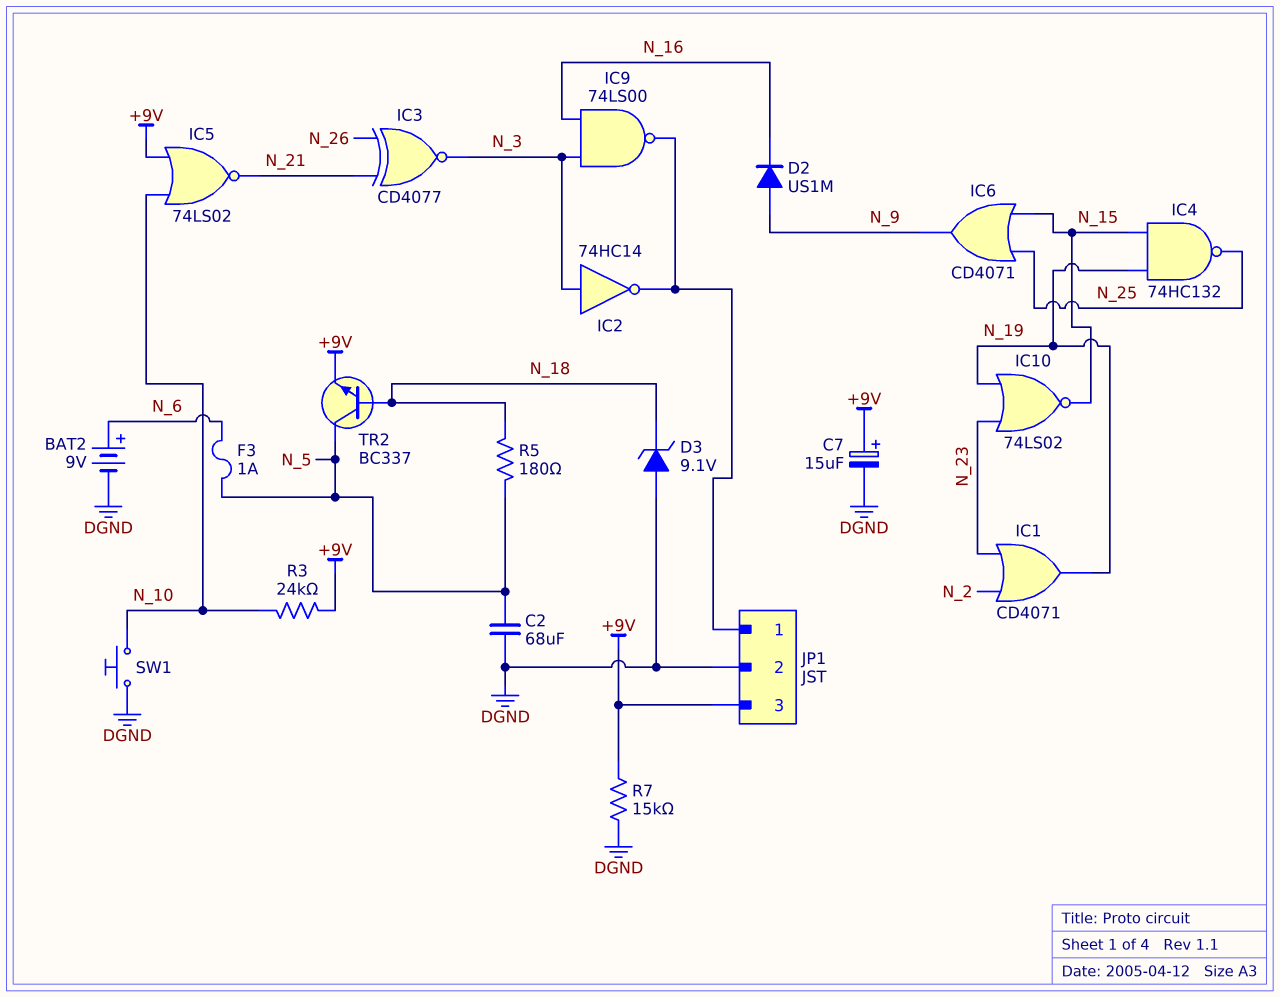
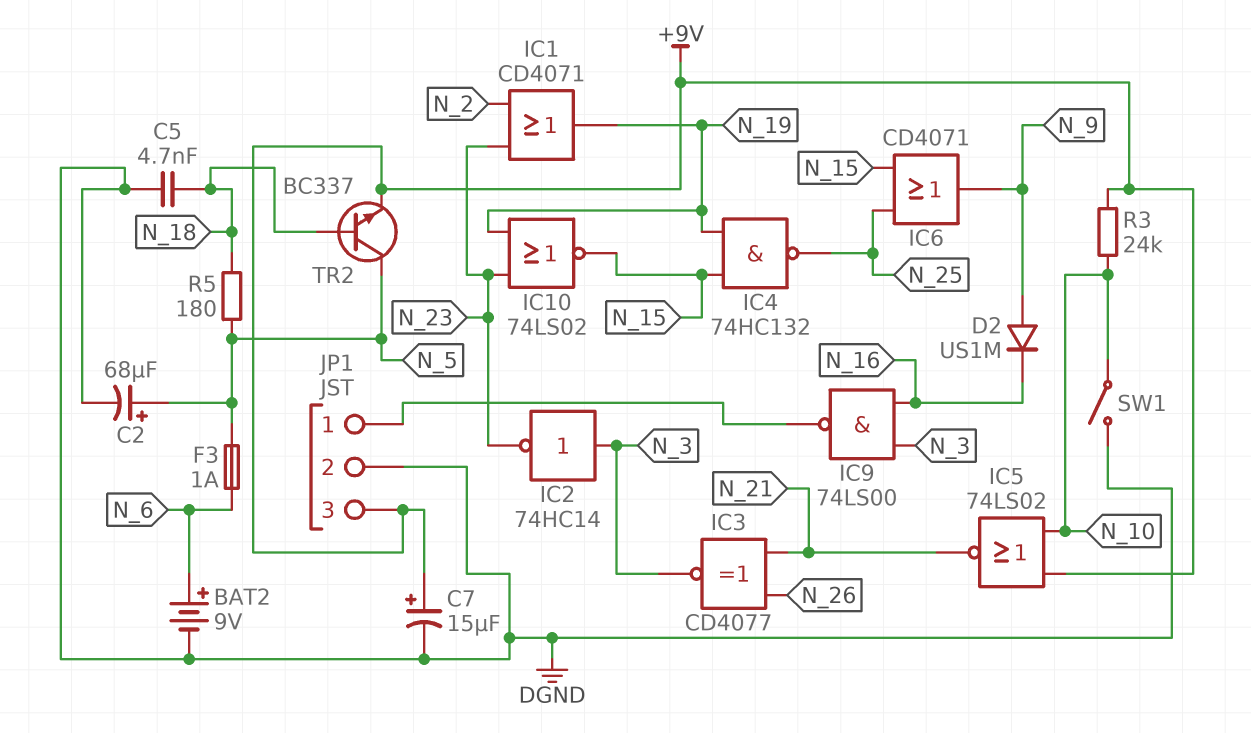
C2: 68uF (DGND, N_5) -> 68uF (plus N_5, minus DGND)
C5: none -> 4.7nF (DGND, N_18)
D3: zener 9.1V (A DGND, K N_18) -> none
IC2: NOT 74HC14 (in N_3, out JP1/1) -> NOT 74HC14 (in N_3, out N_23)
R7: 15k (+9V, DGND) -> none
SW1: button (DGND, N_10) -> switch (DGND, N_10)

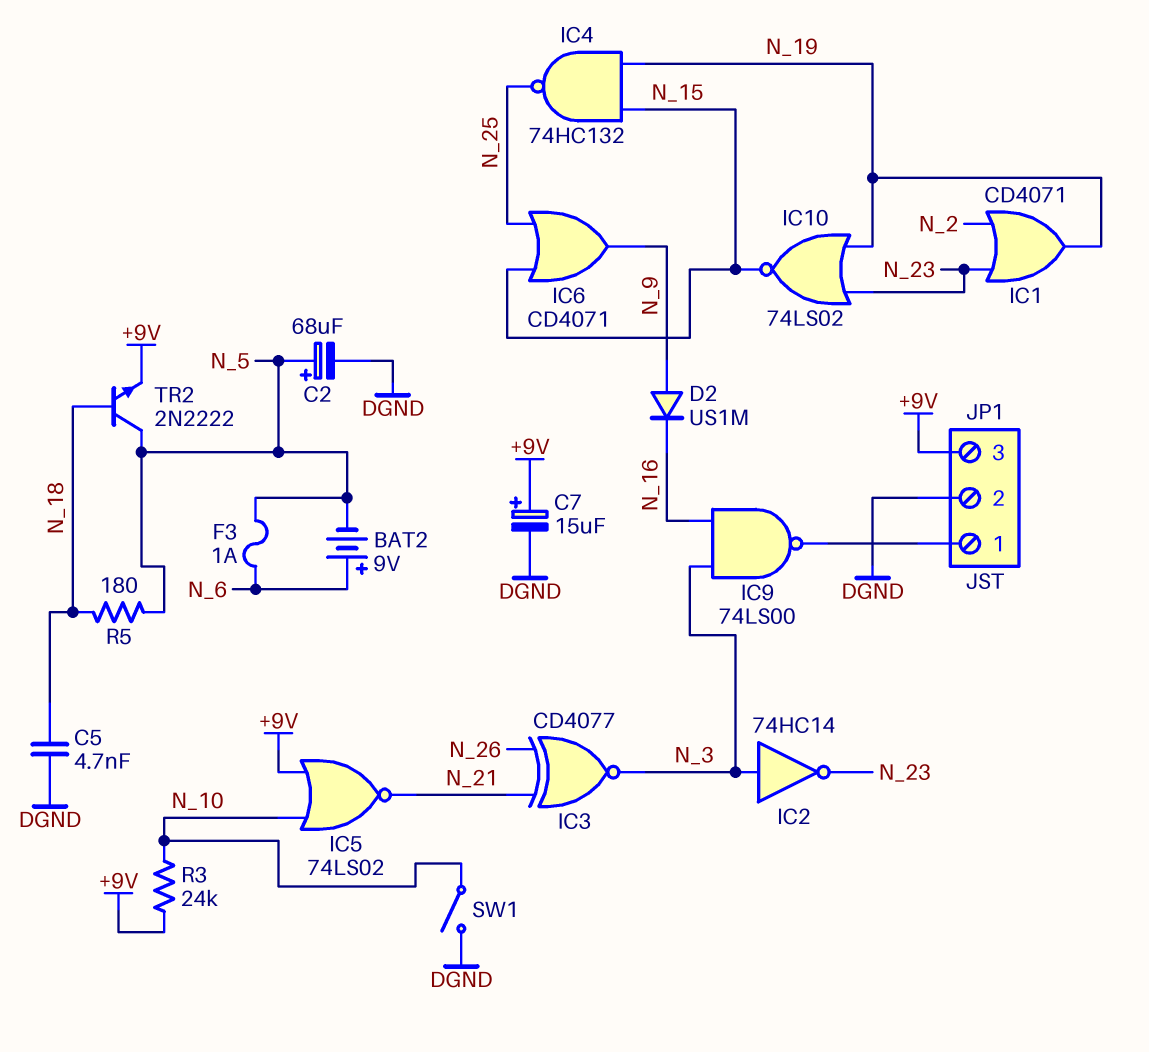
BAT2: 9V (plus N_6, minus DGND) -> 9V (plus N_6, minus N_5)
TR2: NPN BC337 (B N_18, C N_5, E +9V) -> NPN 2N2222 (B N_18, C N_5, E +9V)

